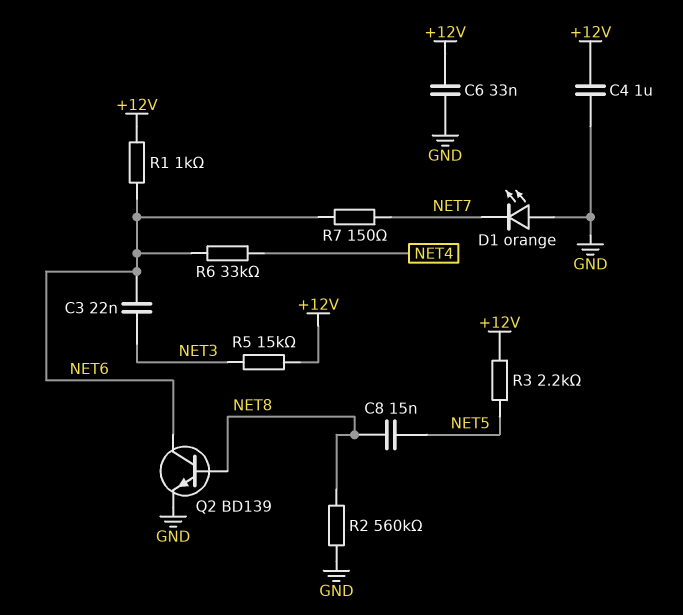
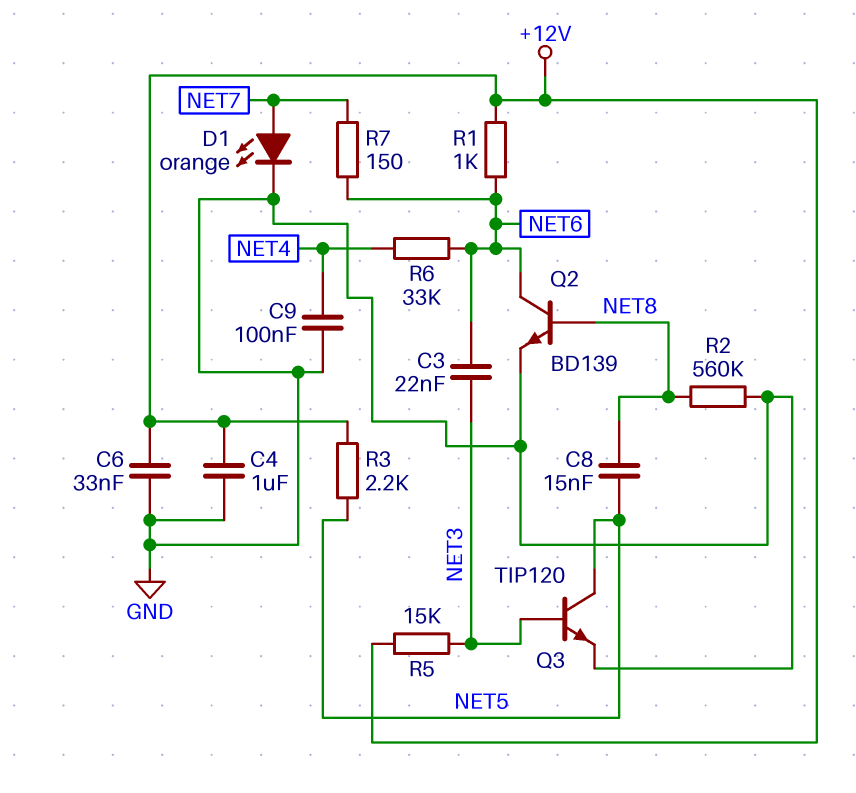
C9: none -> 100nF (GND, NET4)
D1: LED orange (A GND, K NET7) -> LED orange (A NET7, K GND)
Q3: none -> NPN TIP120 (B NET3, C NET5, E GND)

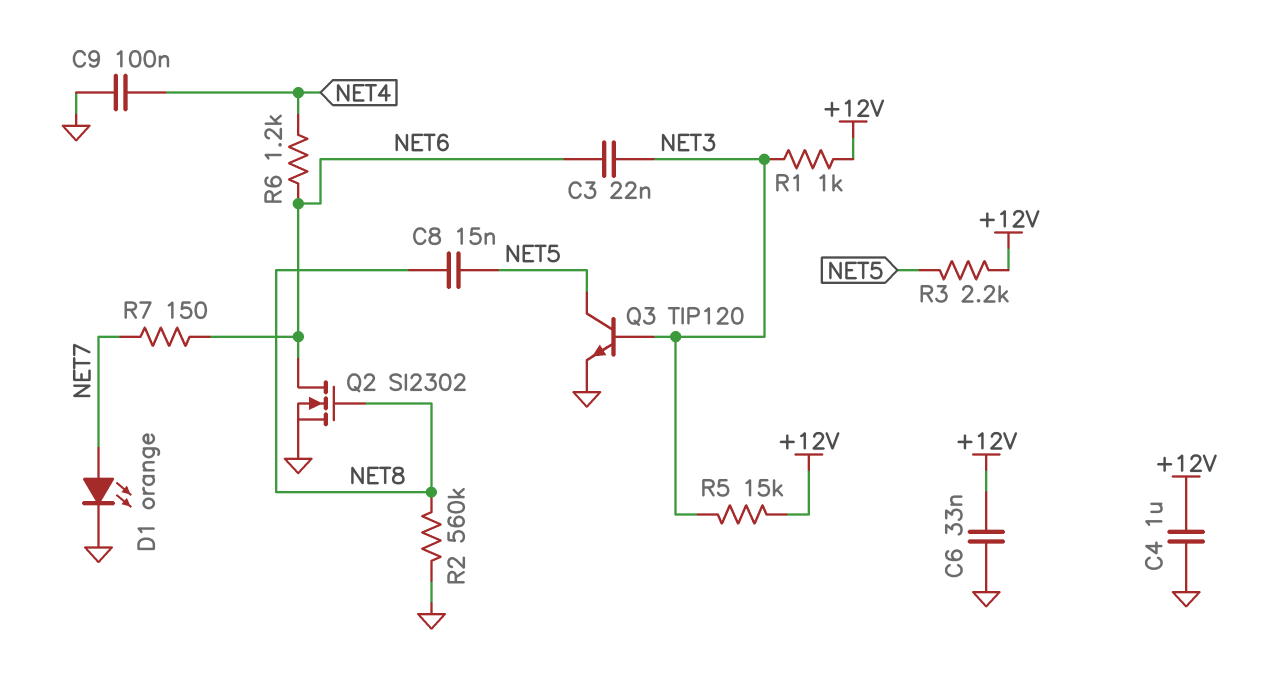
Q2: NPN BD139 (B NET8, C NET6, E GND) -> NMOS SI2302 (G NET8, D NET6, S GND)
R1: 1k (+12V, NET6) -> 1k (+12V, NET3)
R6: 33k (NET4, NET6) -> 1.2k (NET4, NET6)

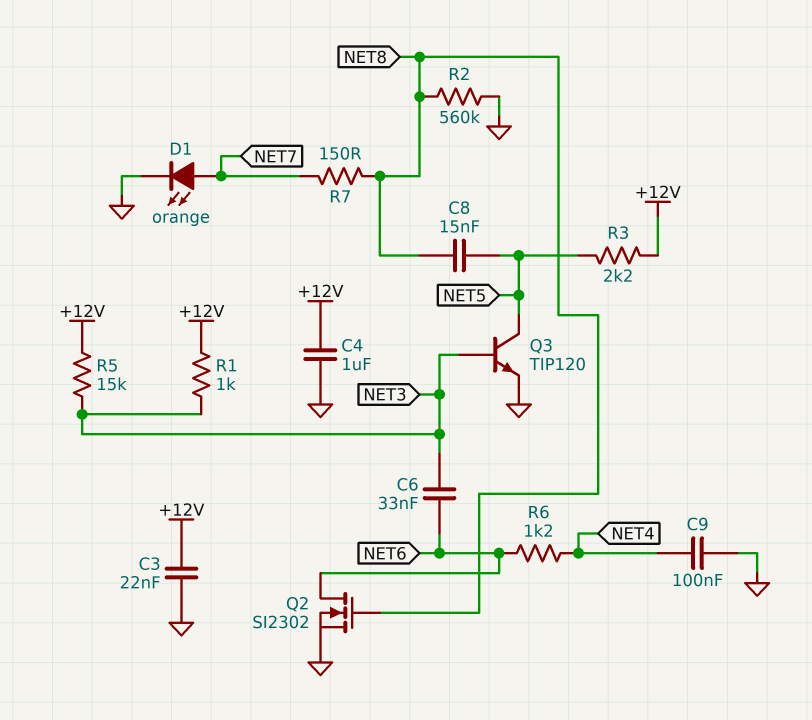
C3: 22nF (NET3, NET6) -> 22nF (+12V, GND)
C6: 33nF (+12V, GND) -> 33nF (NET3, NET6)
R7: 150 (NET6, NET7) -> 150 (NET7, NET8)

